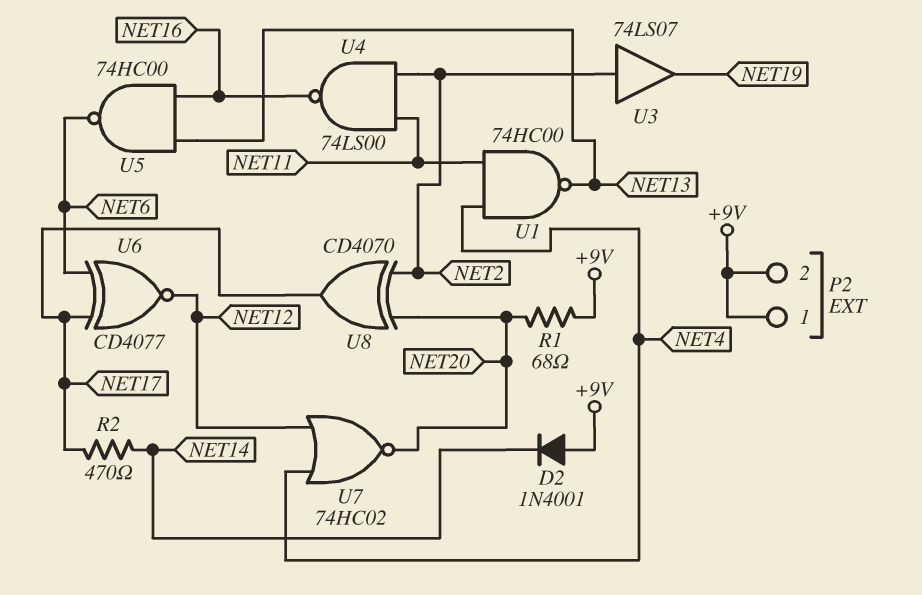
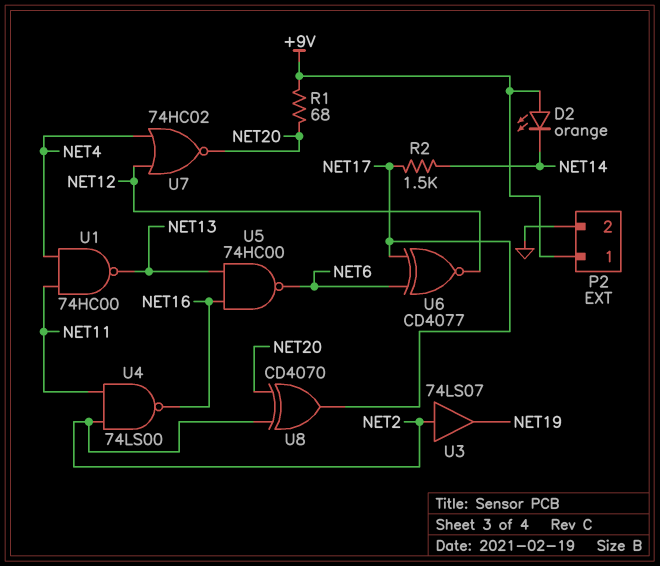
D2: diode 1N4001 (A +9V, K NET14) -> LED orange (A +9V, K NET14)
P2 pin 2: +9V -> GND
R2: 470 (NET14, NET17) -> 1.5k (NET14, NET17)

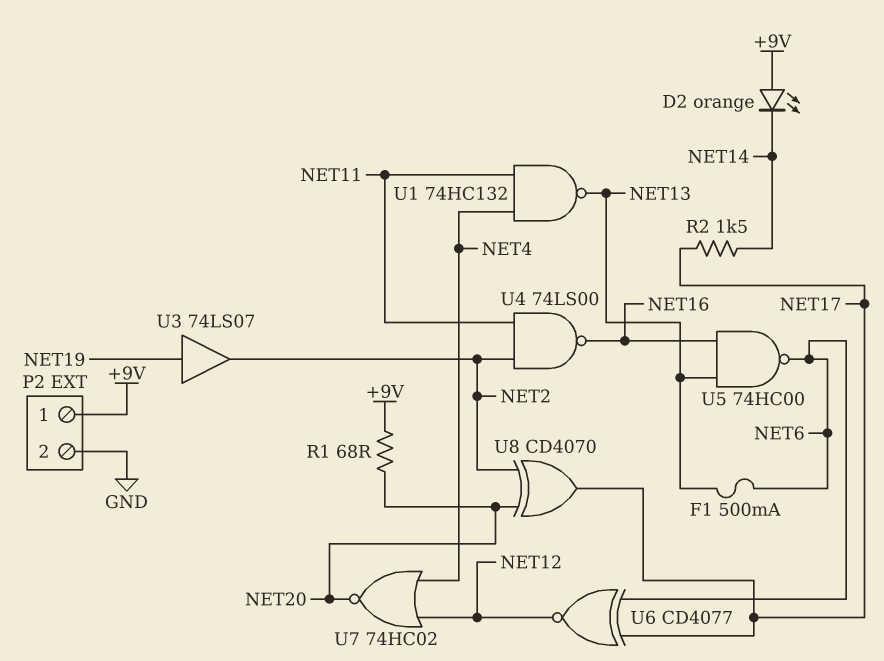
F1: none -> 500mA (NET6, NET13)
U1: NAND 74HC00 (in NET4, in NET11, out NET13) -> NAND 74HC132 (in NET4, in NET11, out NET13)
U3: buffer 74LS07 (in NET2, out NET19) -> buffer 74LS07 (in NET19, out NET2)

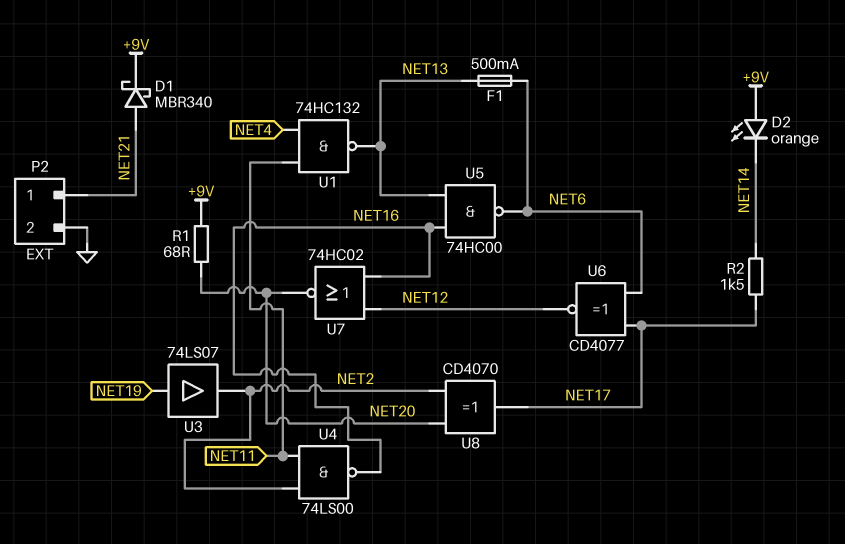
D1: none -> schottky MBR340 (A NET21, K +9V)
P2 pin 1: +9V -> NET21
U7: NOR 74HC02 (in NET4, in NET12, out NET20) -> NOR 74HC02 (in NET12, in NET16, out NET20)

